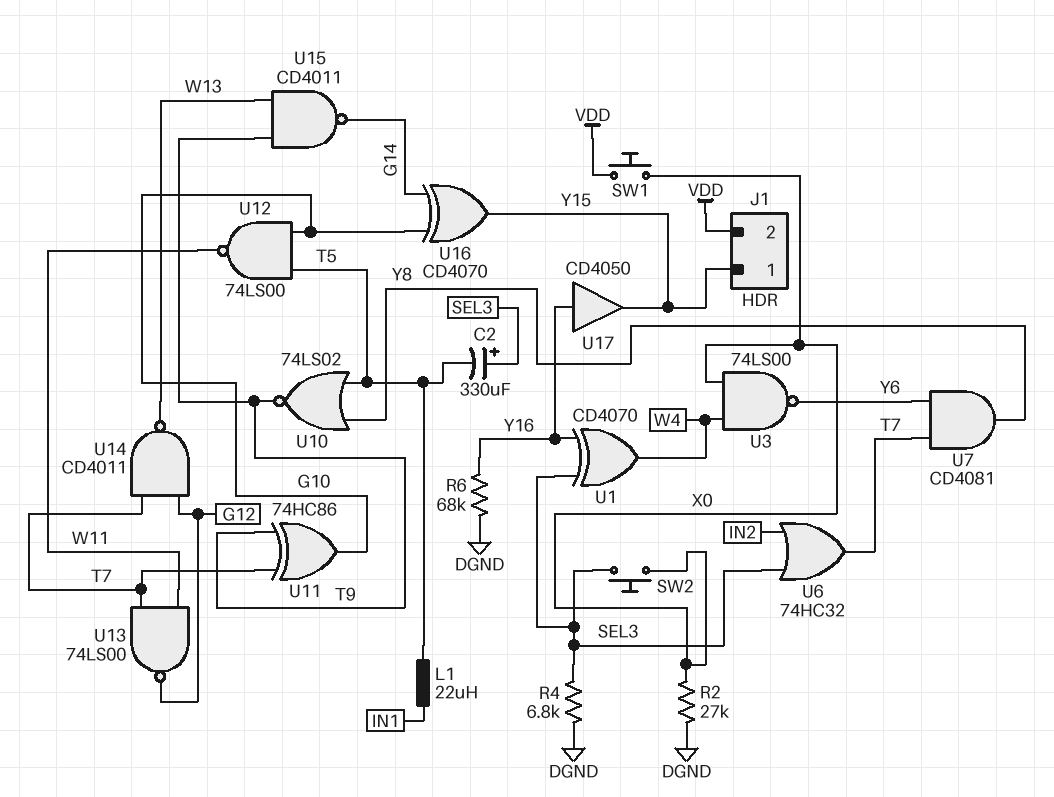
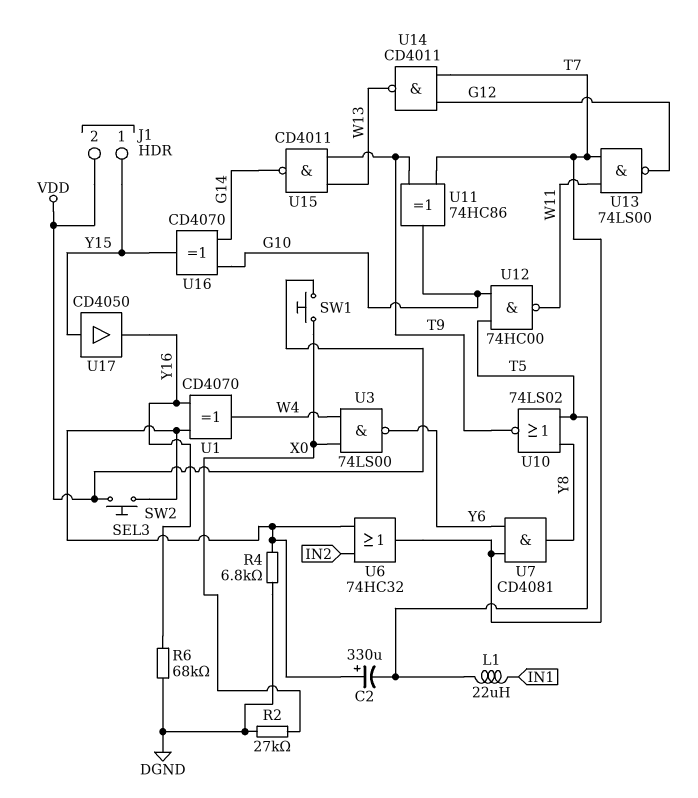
SW2: button (SEL3, X0) -> button (SEL3, VDD)
U12: NAND 74LS00 (in G10, in T5, out W11) -> NAND 74HC00 (in G10, in T5, out W11)
U17: buffer CD4050 (in Y16, out Y15) -> buffer CD4050 (in Y15, out Y16)

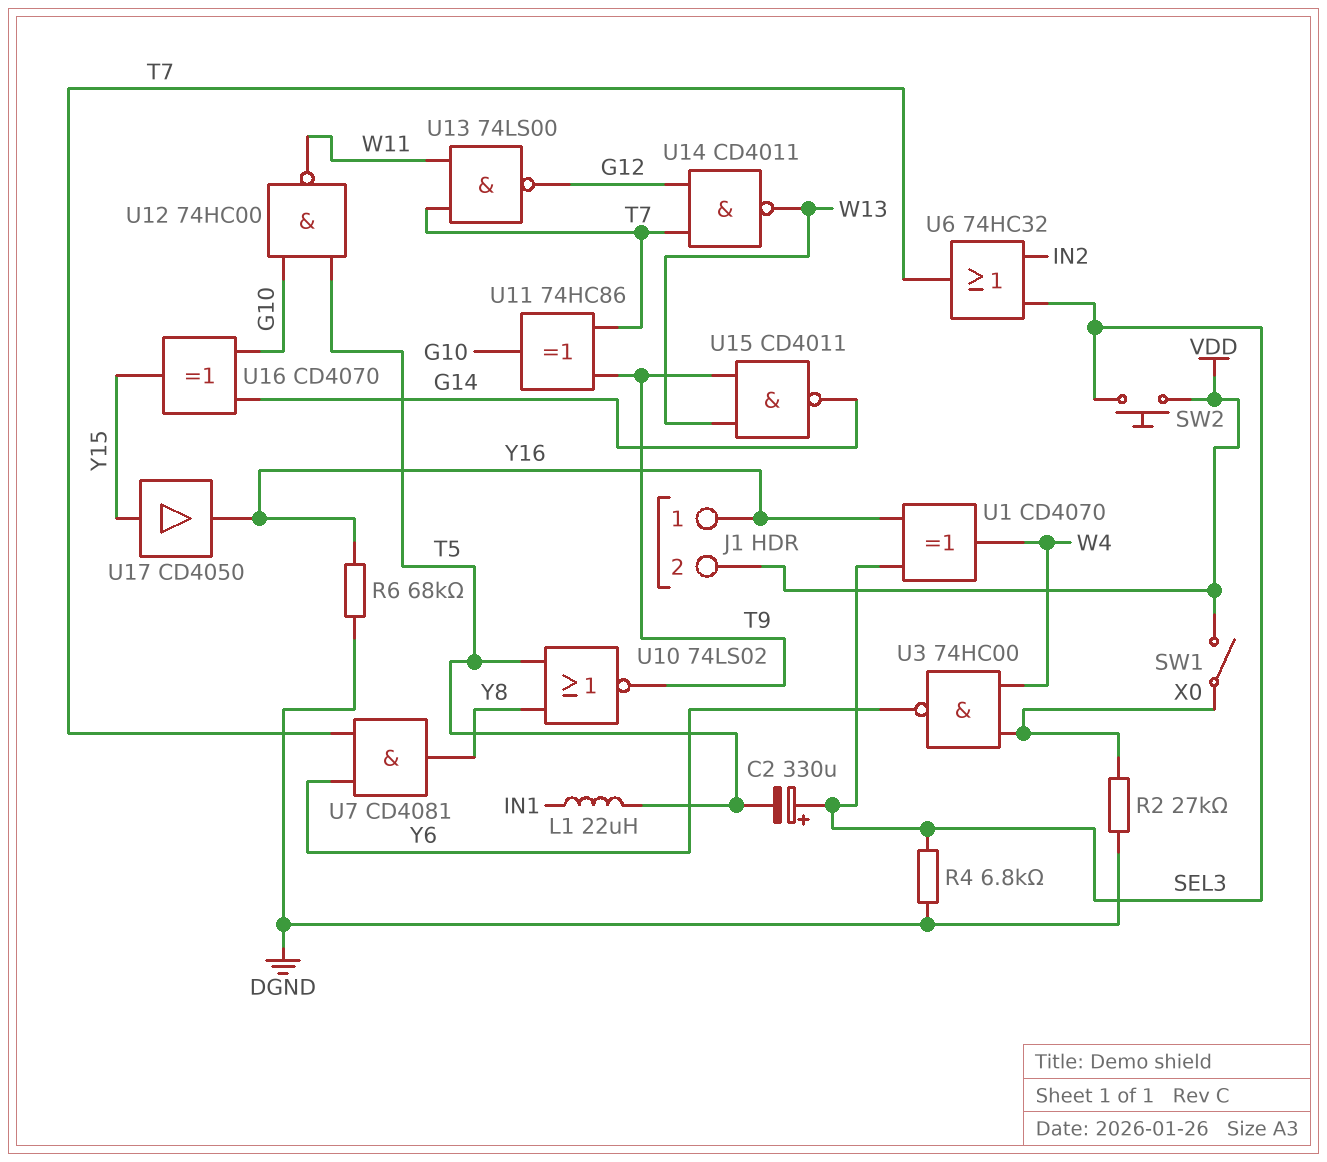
J1 pin 1: Y15 -> Y16
SW1: button (VDD, X0) -> switch (VDD, X0)
U3: NAND 74LS00 (in W4, in X0, out Y6) -> NAND 74HC00 (in W4, in X0, out Y6)

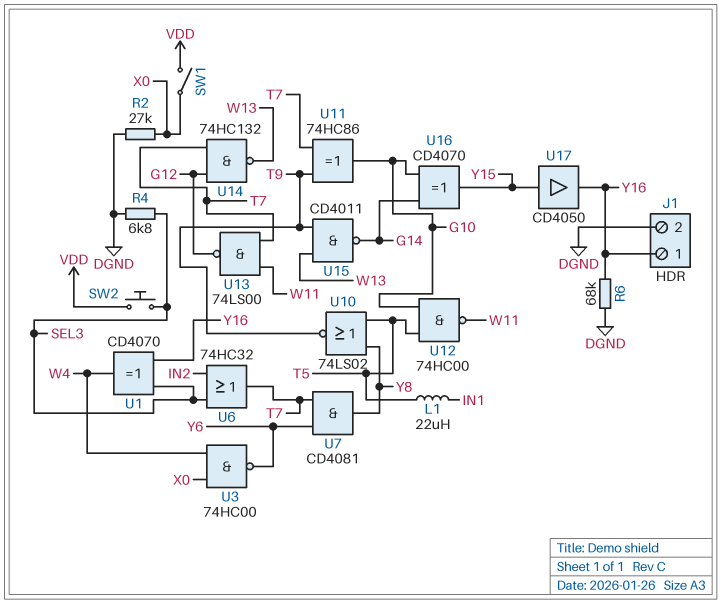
C2: 330uF (plus SEL3, minus T5) -> none
J1 pin 2: VDD -> DGND
U14: NAND CD4011 (in G12, in T7, out W13) -> NAND 74HC132 (in G12, in T7, out W13)

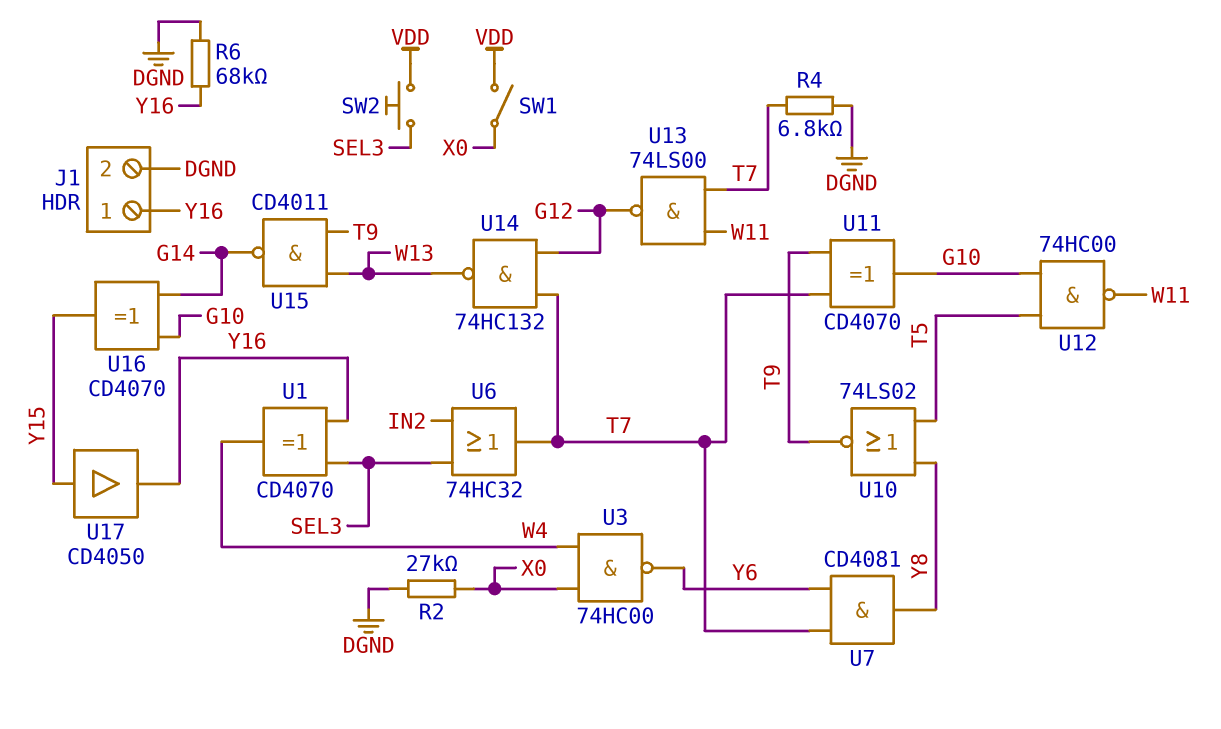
L1: 22uH (IN1, T5) -> none
R4: 6.8k (DGND, SEL3) -> 6.8k (DGND, T7)
U11: XOR 74HC86 (in T7, in T9, out G10) -> XOR CD4070 (in T7, in T9, out G10)

